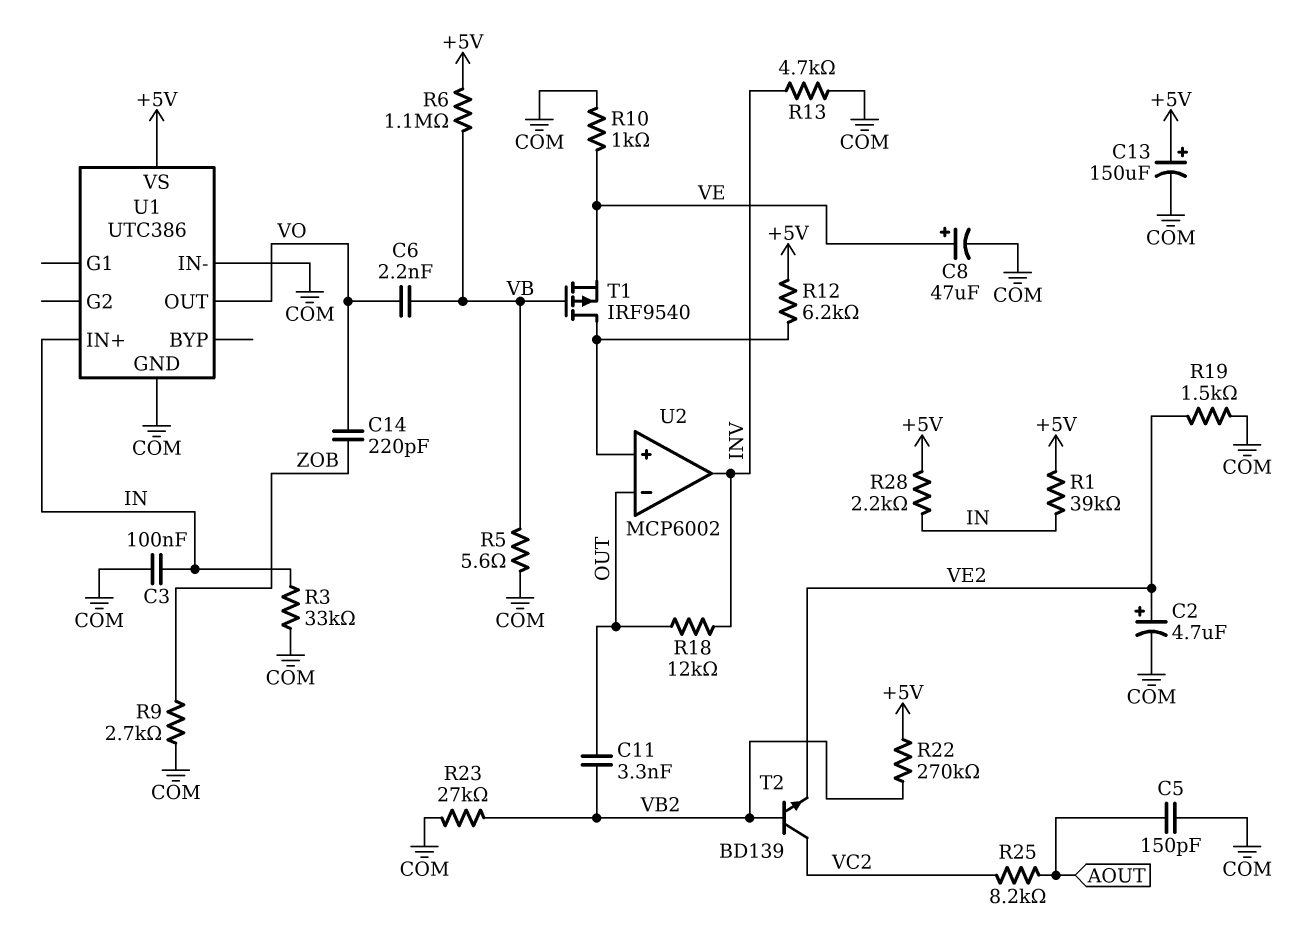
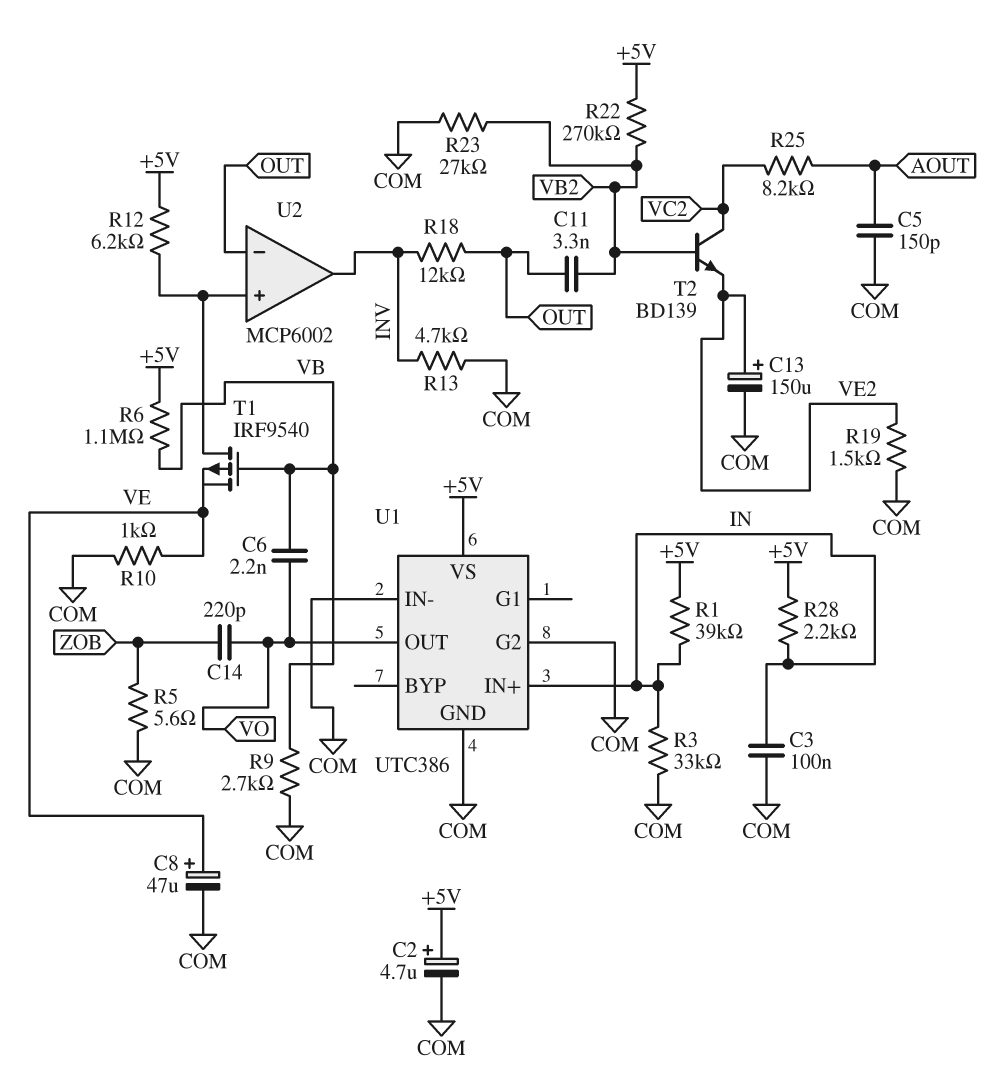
C2: 4.7uF (plus VE2, minus COM) -> 4.7uF (plus +5V, minus COM)
C13: 150uF (plus +5V, minus COM) -> 150uF (plus VE2, minus COM)
R5: 5.6 (COM, VB) -> 5.6 (COM, ZOB)
R9: 2.7k (COM, ZOB) -> 2.7k (COM, VB)
U1 pin G2: none -> COM

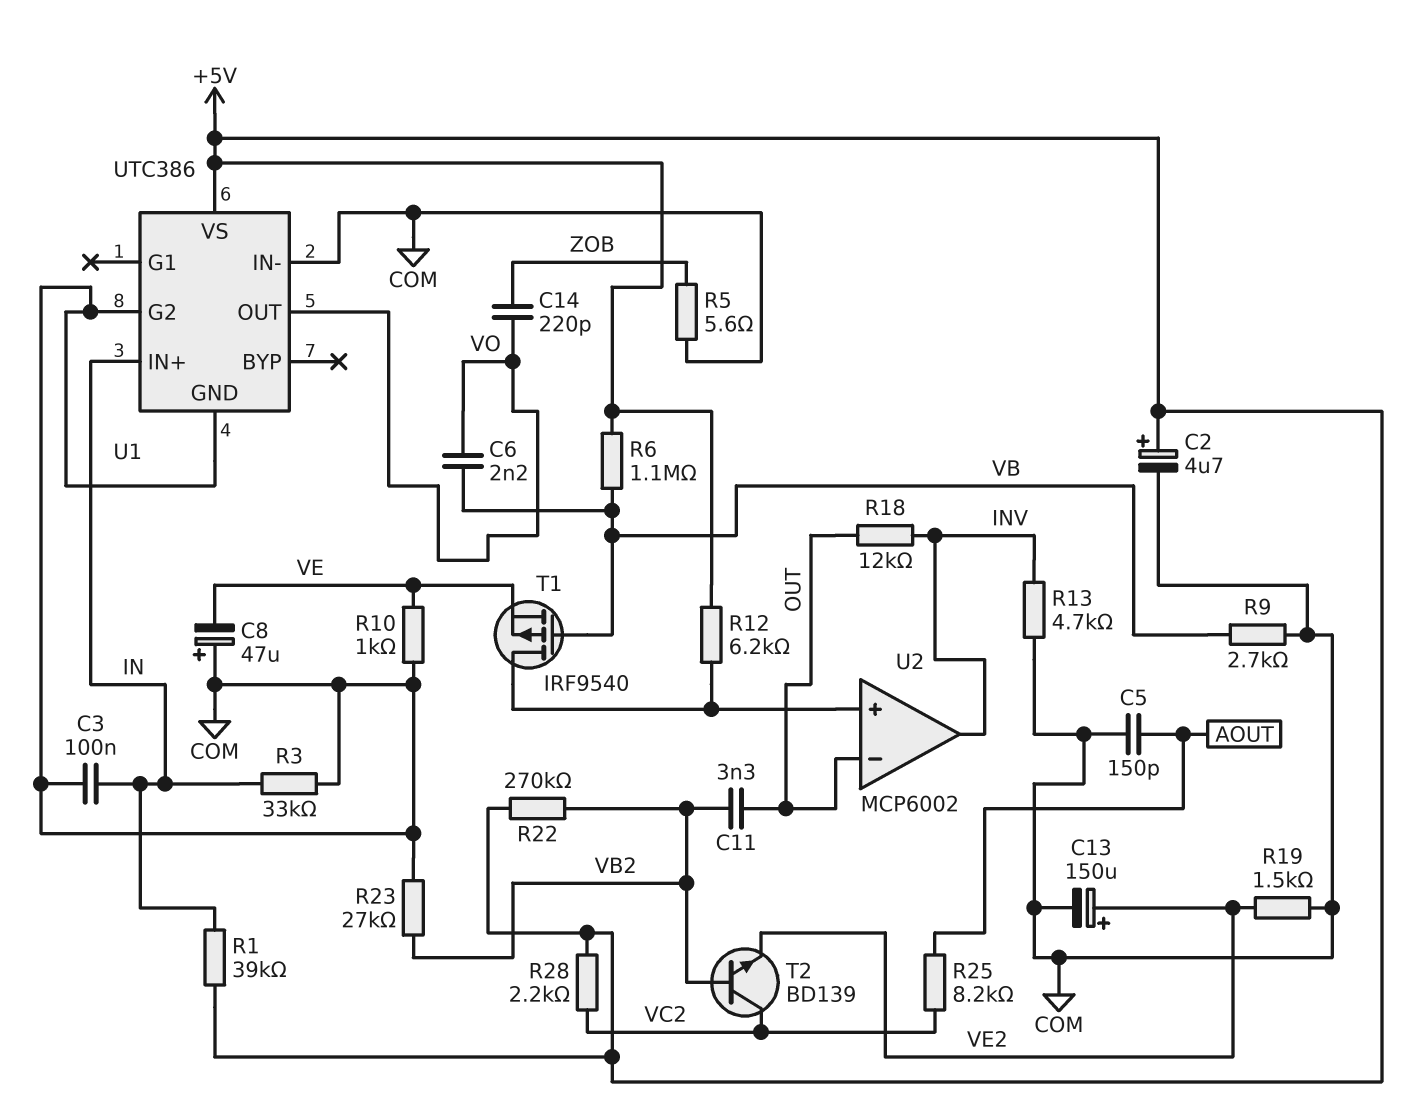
C8: 47uF (plus VE, minus COM) -> 47uF (plus COM, minus VE)
R28: 2.2k (+5V, IN) -> 2.2k (+5V, VC2)

